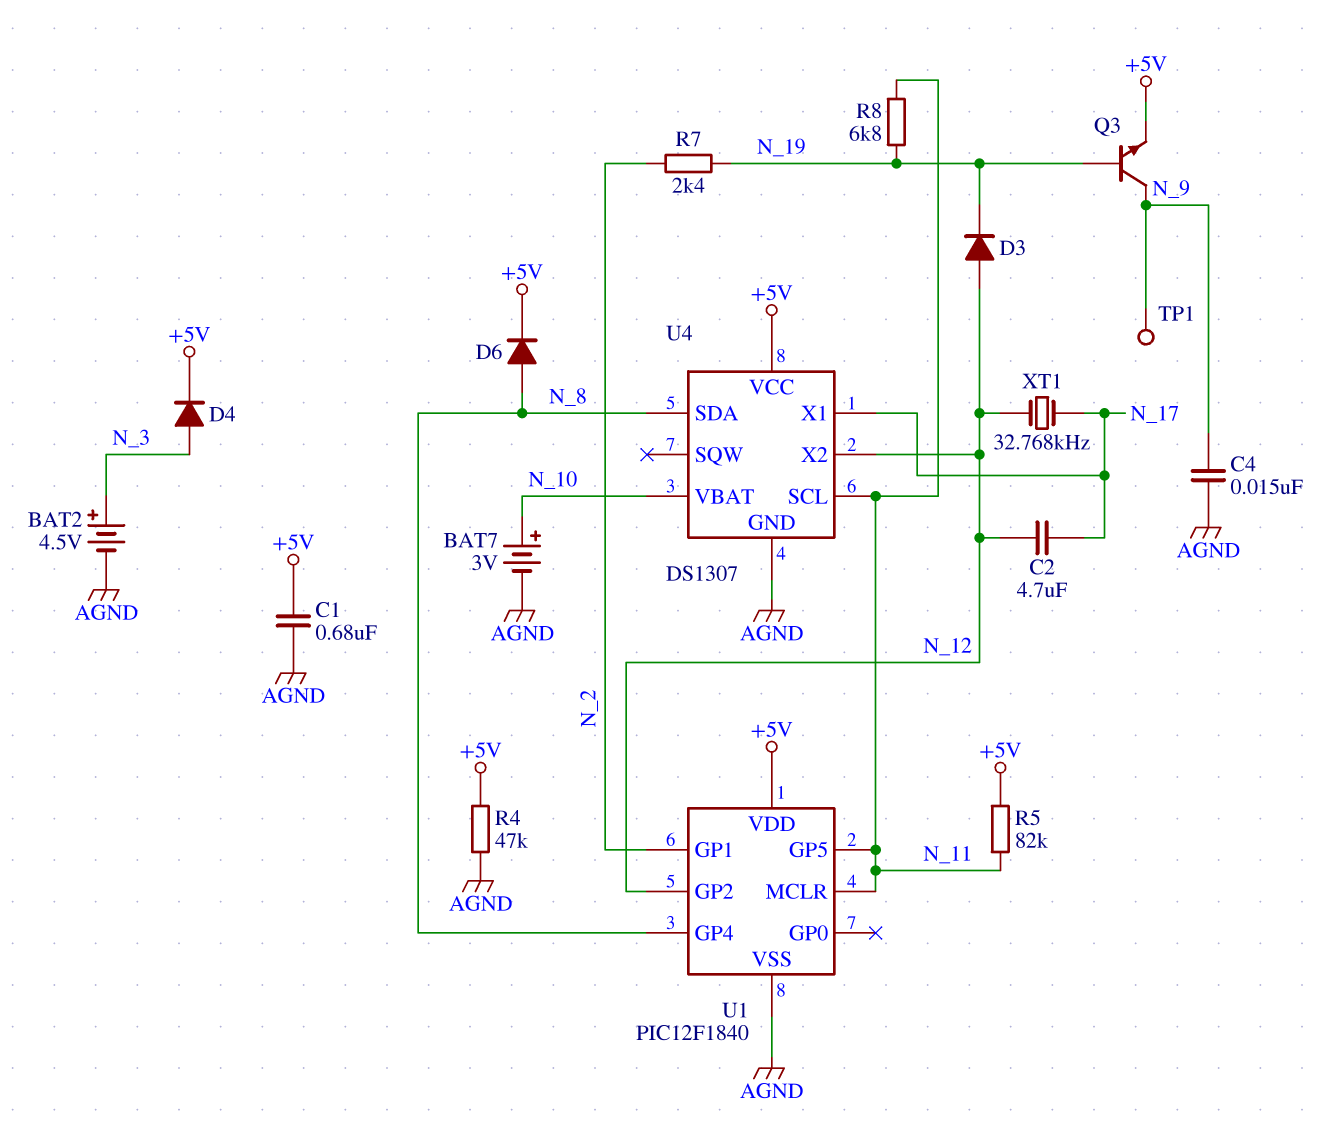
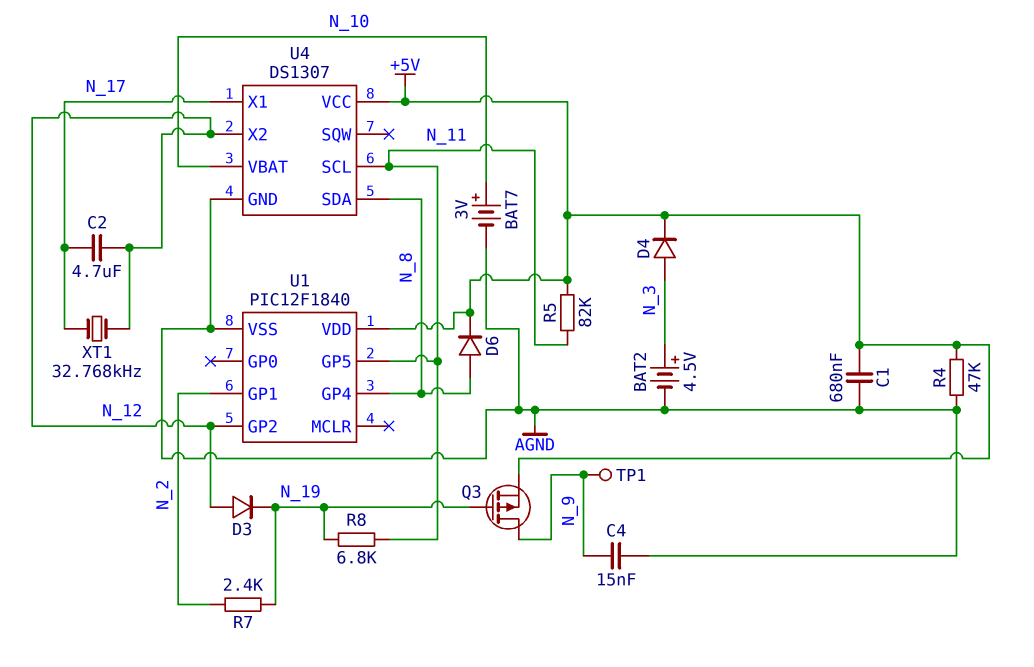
Q3: NPN (B N_19, C N_9, E +5V) -> PMOS (G N_19, D N_9, S +5V)
U1 pin MCLR: N_11 -> none

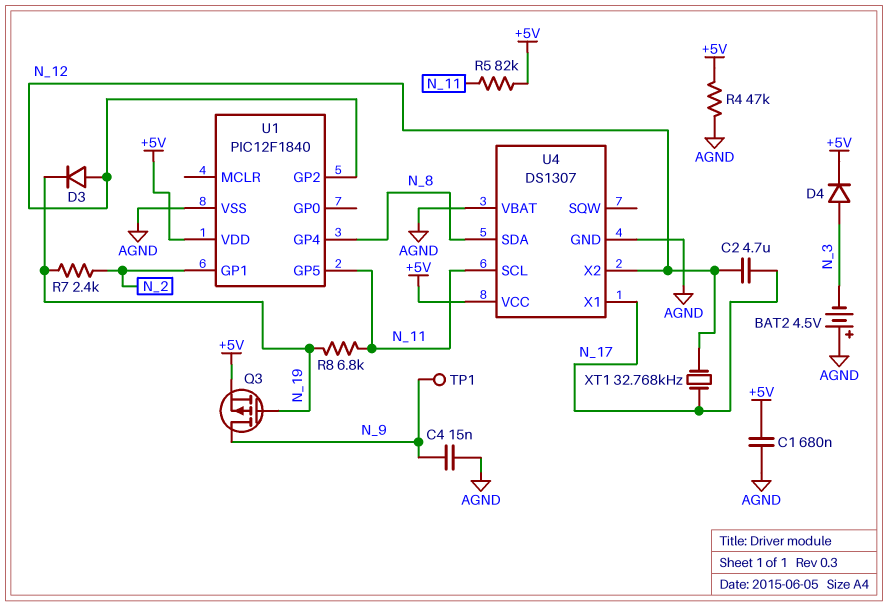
BAT2: 4.5V (plus N_3, minus AGND) -> 4.5V (plus AGND, minus N_3)
BAT7: 3V (plus N_10, minus AGND) -> none
D6: diode (A N_8, K +5V) -> none
U4 pin VBAT: N_10 -> AGND

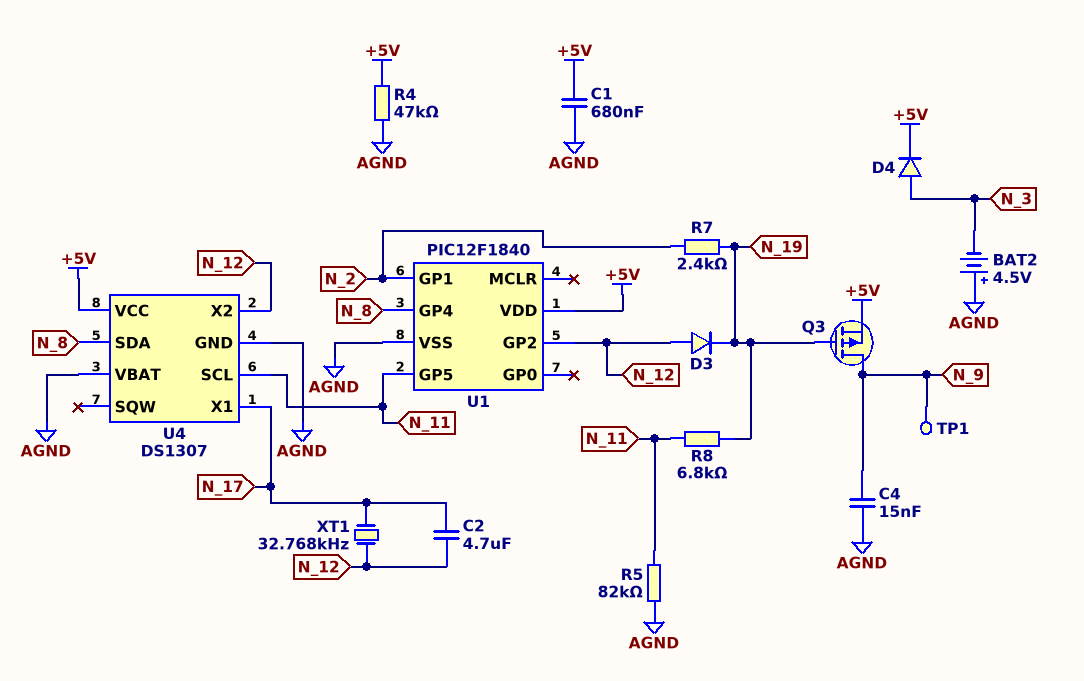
R5: 82k (+5V, N_11) -> 82k (AGND, N_11)

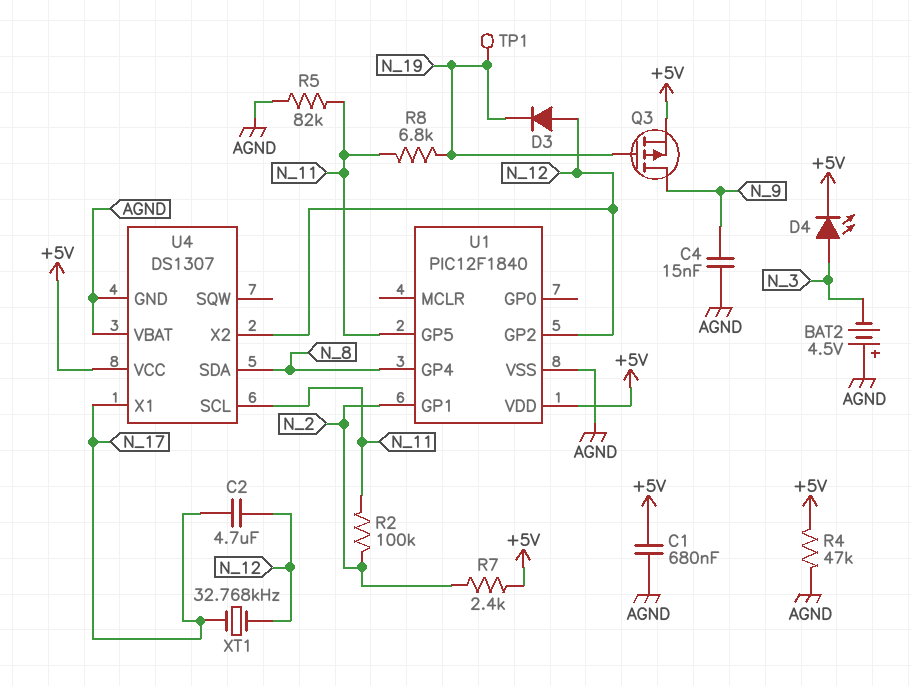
D4: diode (A N_3, K +5V) -> LED (A N_3, K +5V)
R2: none -> 100k (N_2, N_11)
R7: 2.4k (N_2, N_19) -> 2.4k (+5V, N_2)
TP1: test point (N_9) -> test point (N_19)

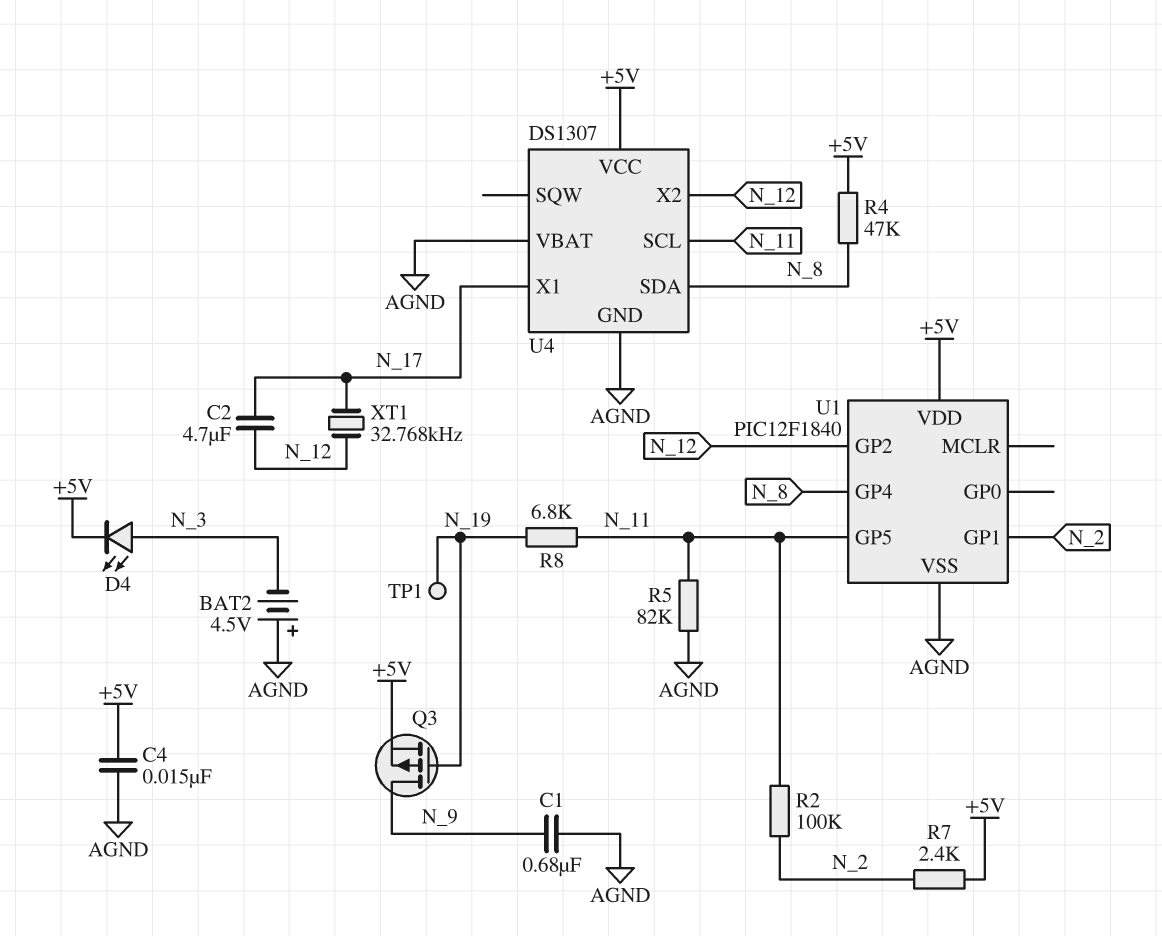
C1: 680nF (+5V, AGND) -> 680nF (AGND, N_9)
C4: 15nF (AGND, N_9) -> 15nF (+5V, AGND)
D3: diode (A N_12, K N_19) -> none
R4: 47k (+5V, AGND) -> 47k (+5V, N_8)

